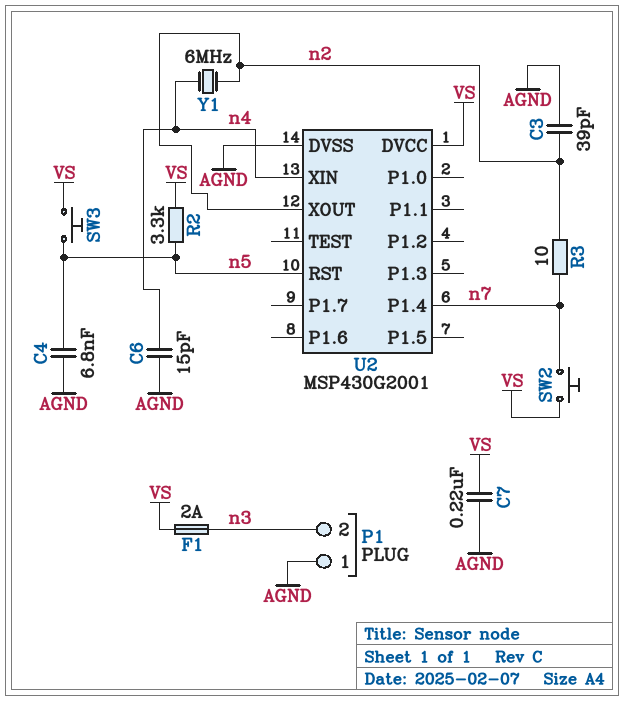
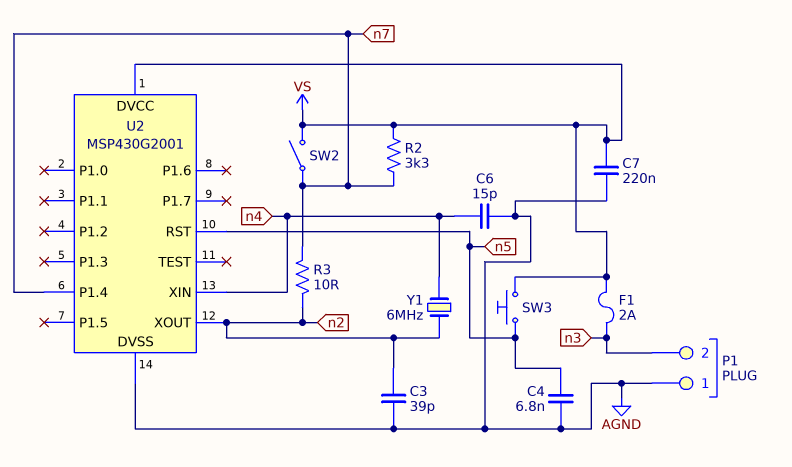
R2: 3.3k (VS, n5) -> 3.3k (VS, n7)
SW2: button (VS, n7) -> switch (VS, n7)

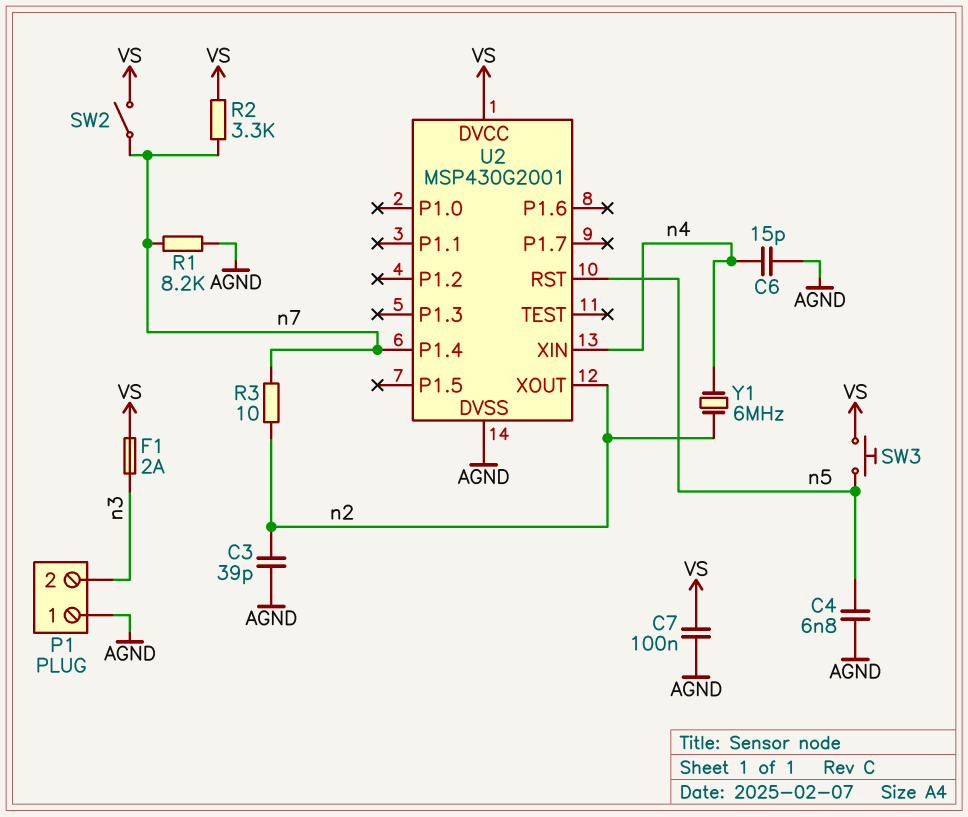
C7: 220nF (AGND, VS) -> 100nF (AGND, VS)
R1: none -> 8.2k (AGND, n7)

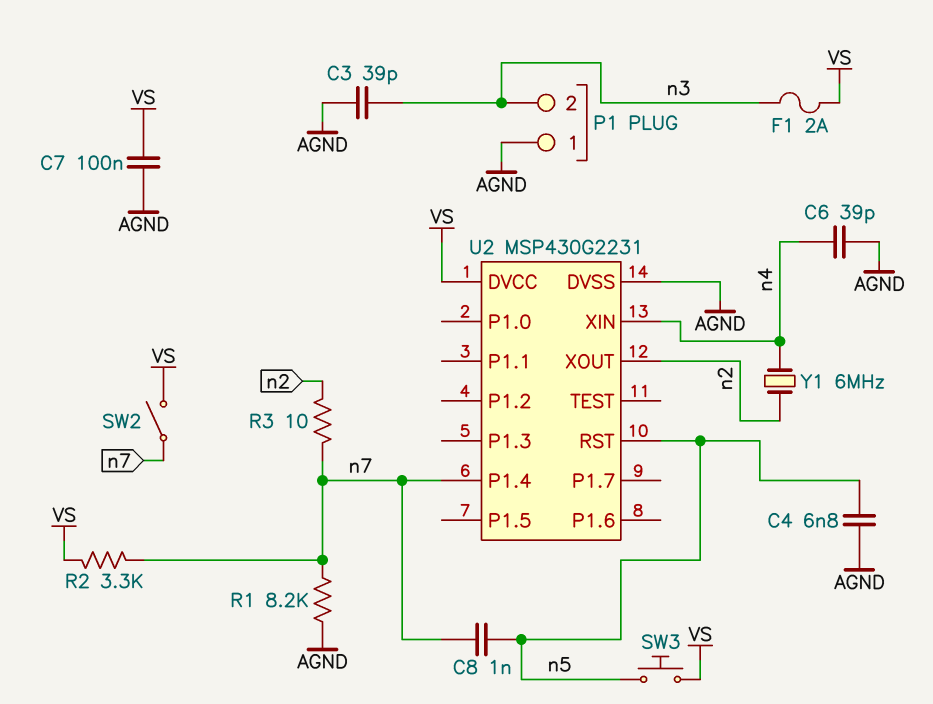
C3: 39pF (AGND, n2) -> 39pF (AGND, n3)
C6: 15pF (AGND, n4) -> 39pF (AGND, n4)
C8: none -> 1nF (n5, n7)
U2: MSP430G2001 -> MSP430G2231

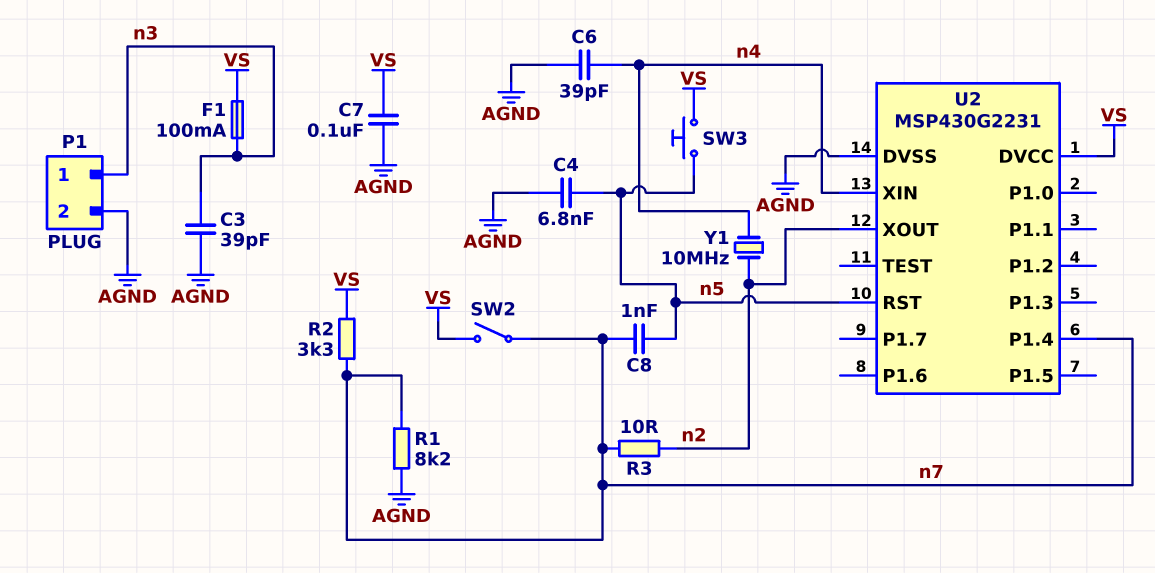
F1: 2A (VS, n3) -> 100mA (VS, n3)
P1 pin 1: AGND -> n3
P1 pin 2: n3 -> AGND
Y1: 6MHz (n2, n4) -> 10MHz (n2, n4)

